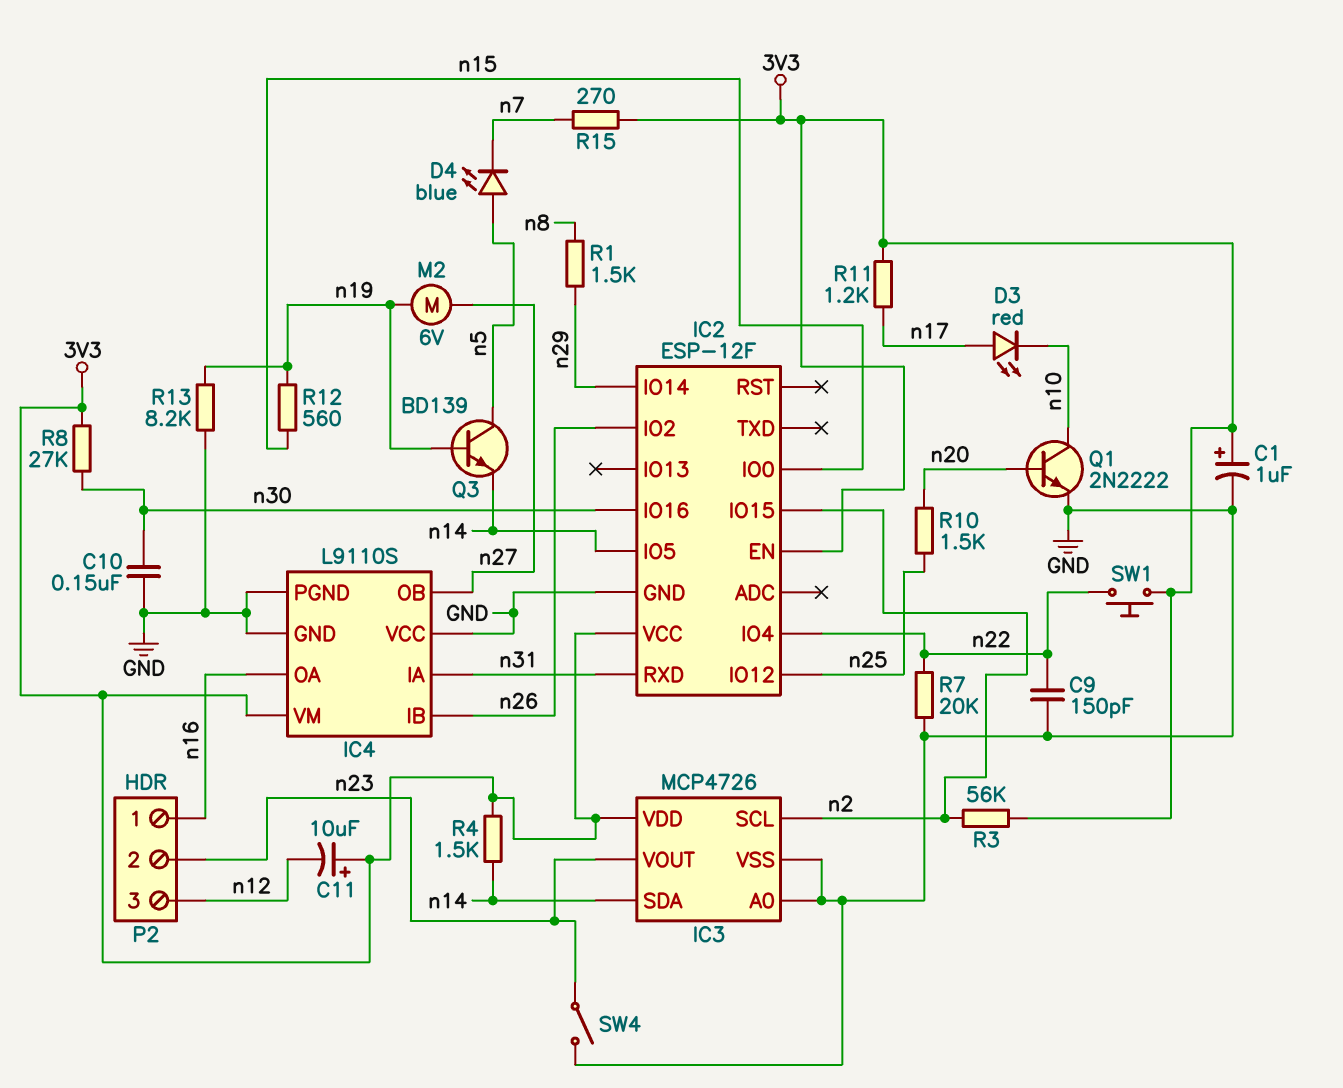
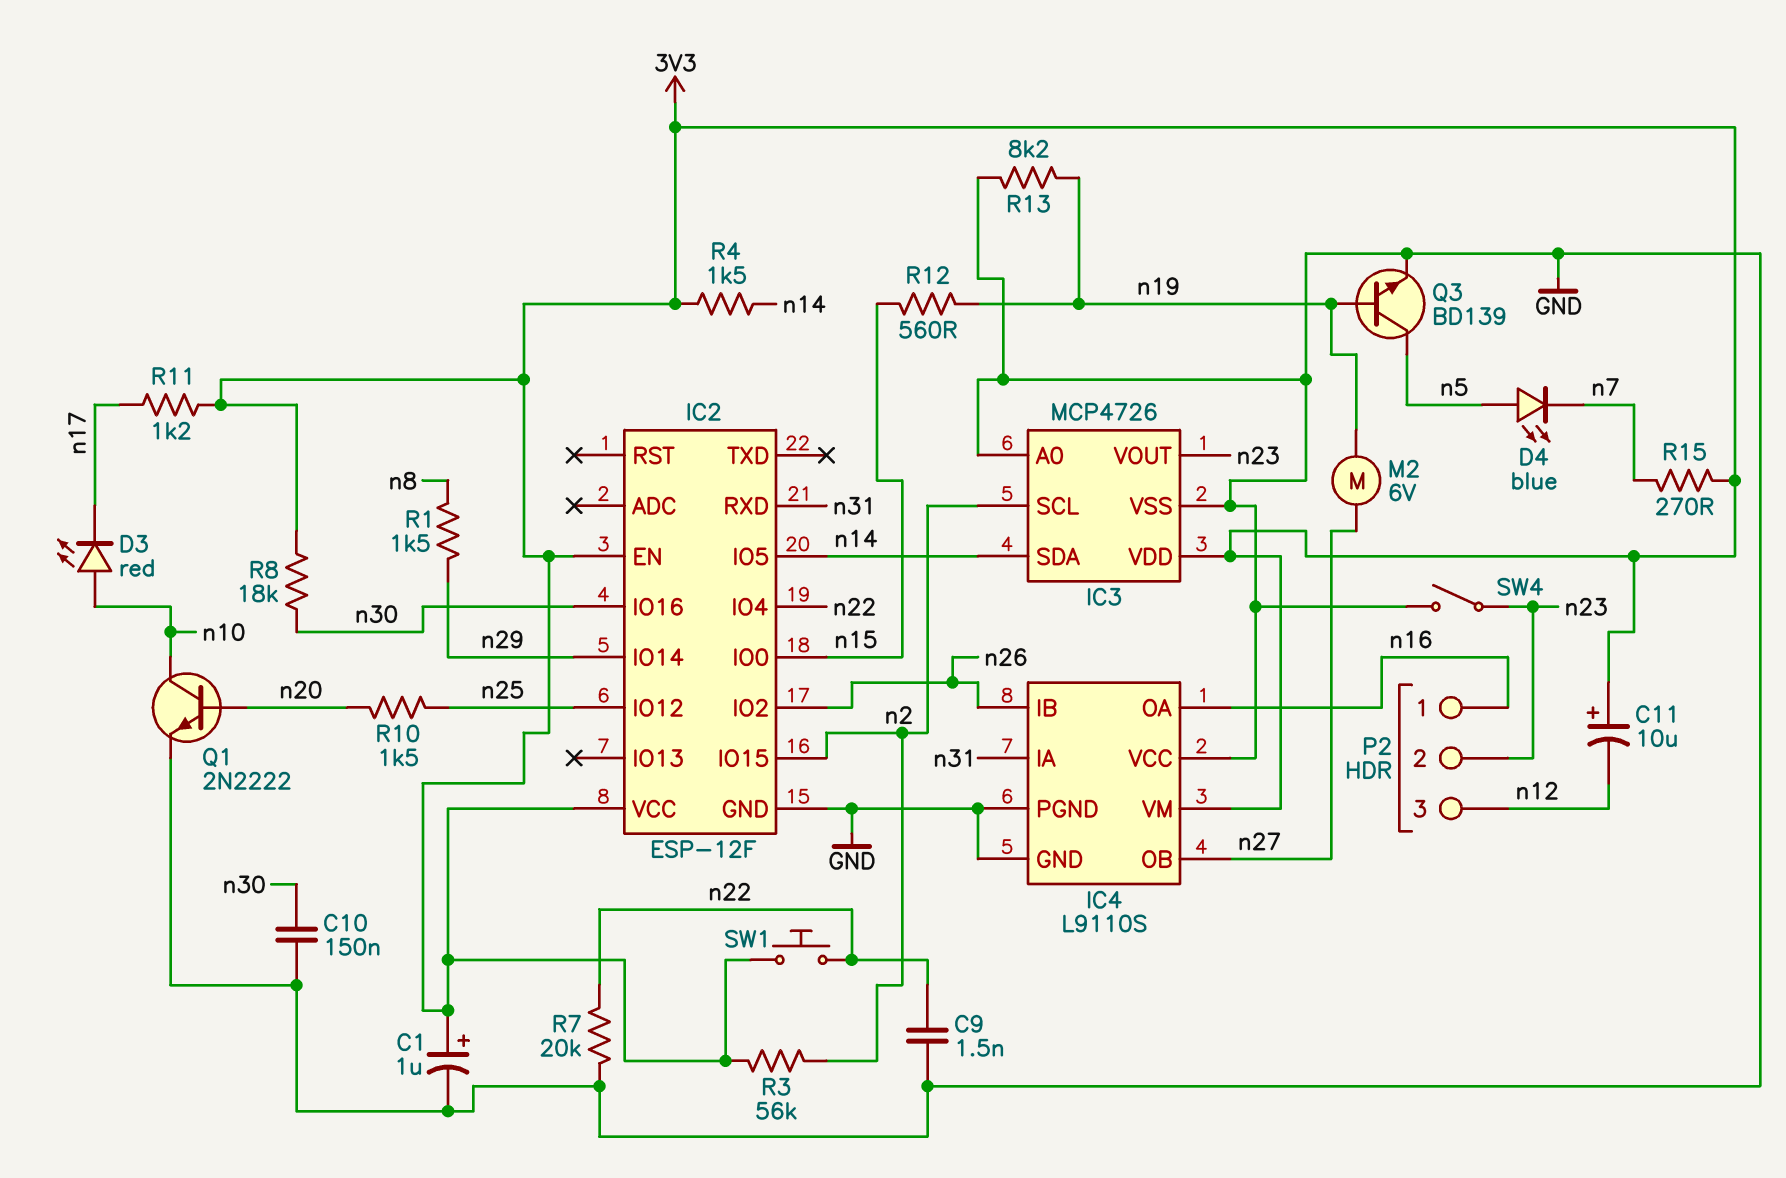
C9: 150pF (GND, n22) -> 1.5nF (GND, n22)
D3: LED red (A n17, K n10) -> LED red (A n10, K n17)
Q3: NPN BD139 (B n19, C n5, E n14) -> NPN BD139 (B n19, C n5, E GND)
R8: 27k (3V3, n30) -> 18k (3V3, n30)

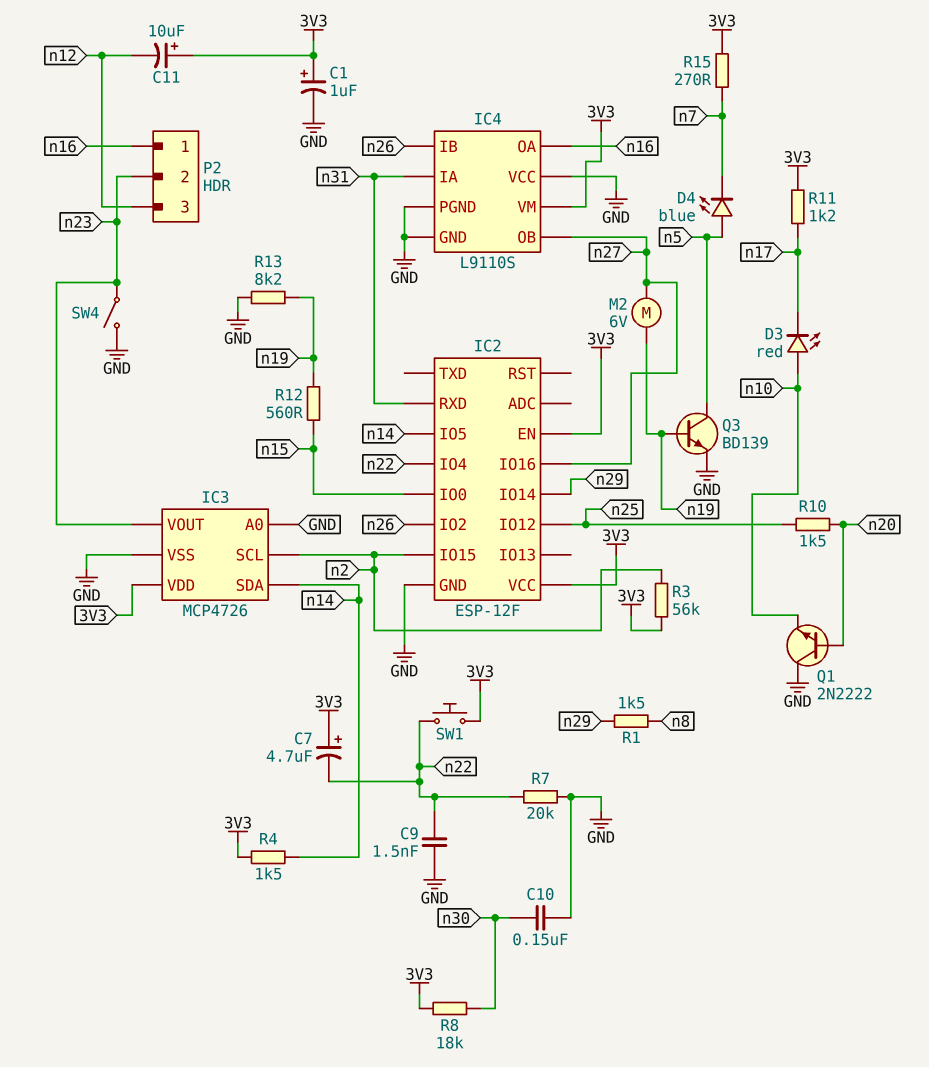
C7: none -> 4.7uF (plus 3V3, minus n22)
IC2 pin IO16: n30 -> n27
Q1: NPN 2N2222 (B n20, C n10, E GND) -> NPN 2N2222 (B n20, C GND, E n10)

